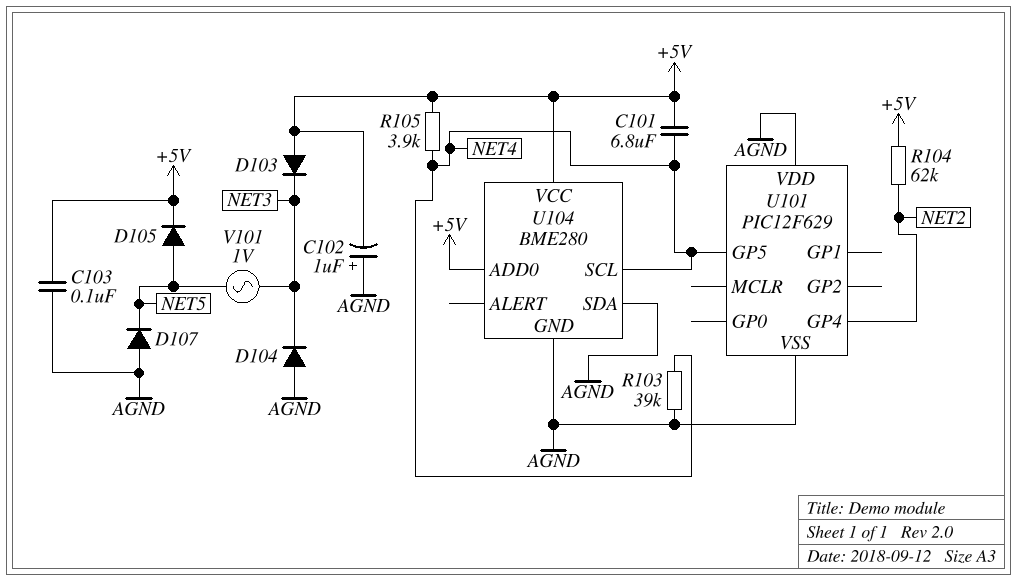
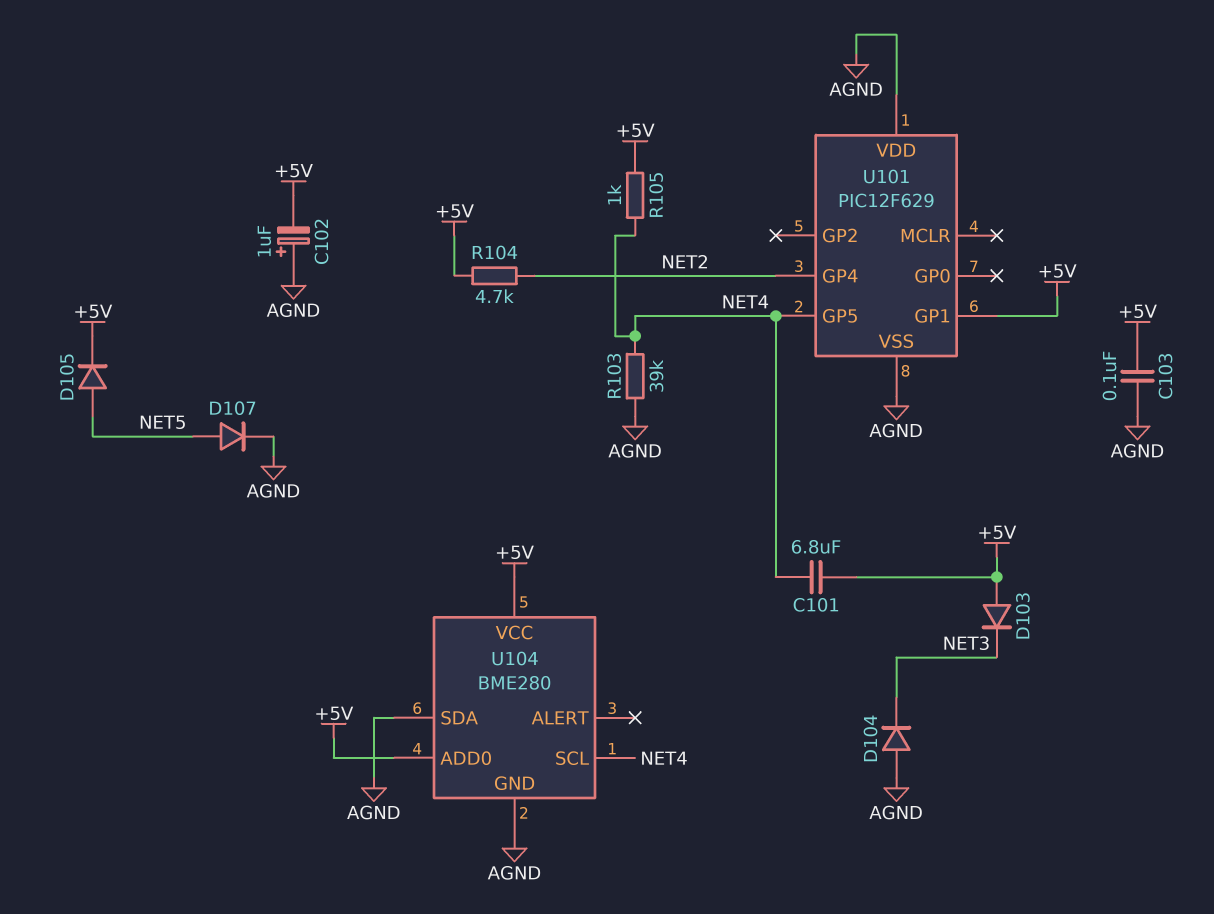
D107: diode (A AGND, K NET5) -> diode (A NET5, K AGND)
R104: 62k (+5V, NET2) -> 4.7k (+5V, NET2)
R105: 3.9k (+5V, NET4) -> 1k (+5V, NET4)
U101 pin GP1: none -> +5V
V101: AC 1V (NET3, NET5) -> none

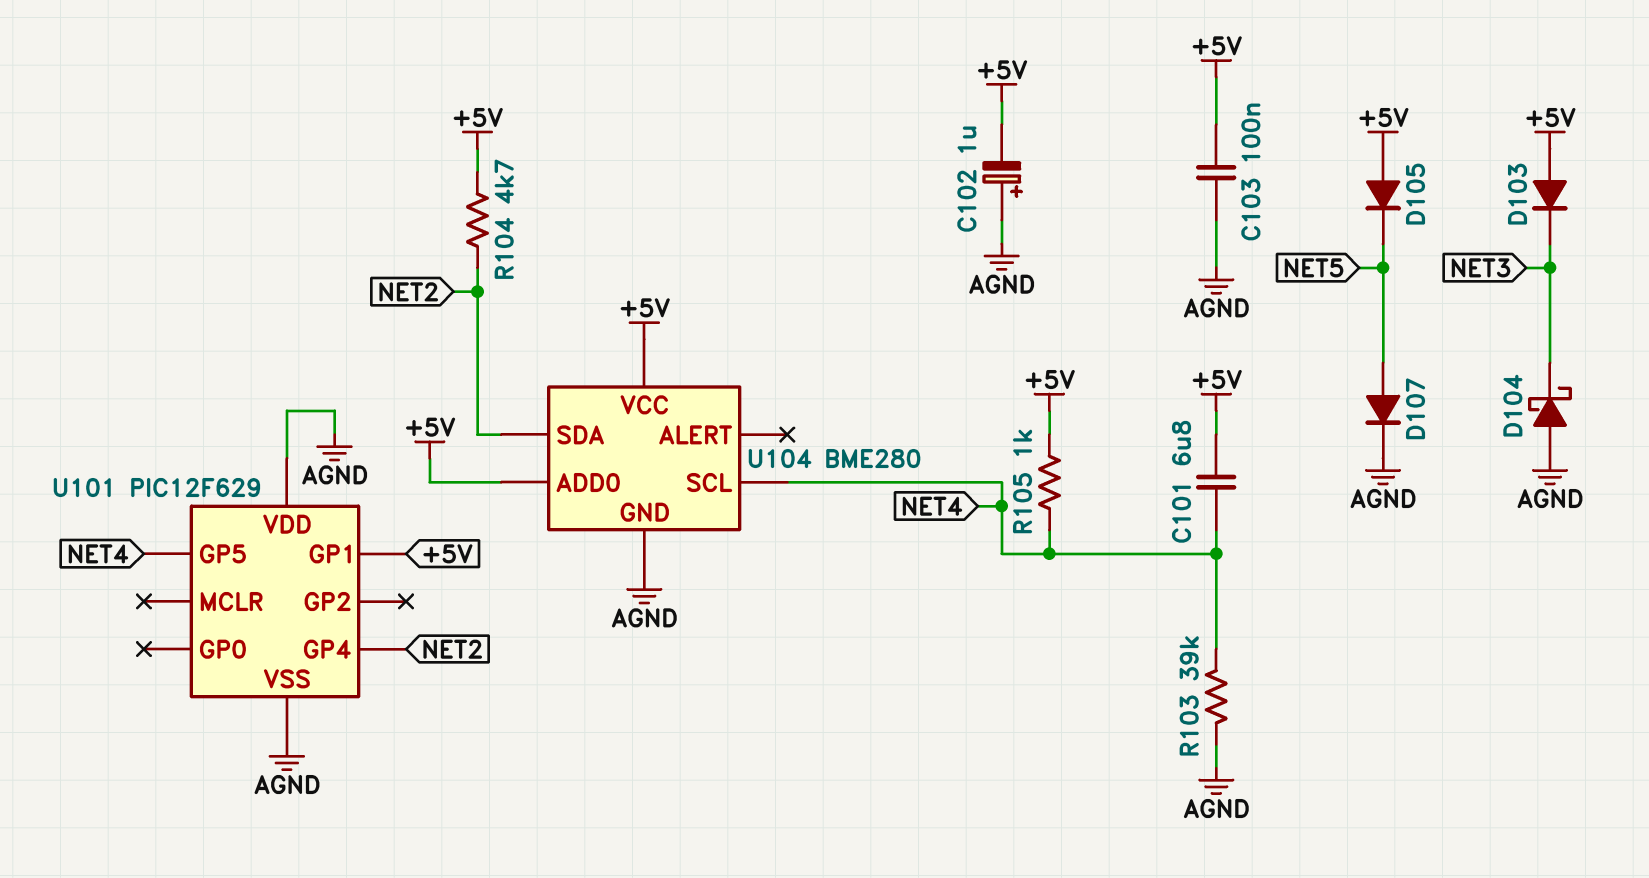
D104: diode (A AGND, K NET3) -> schottky (A AGND, K NET3)
D105: diode (A NET5, K +5V) -> diode (A +5V, K NET5)
U104 pin SDA: AGND -> NET2

